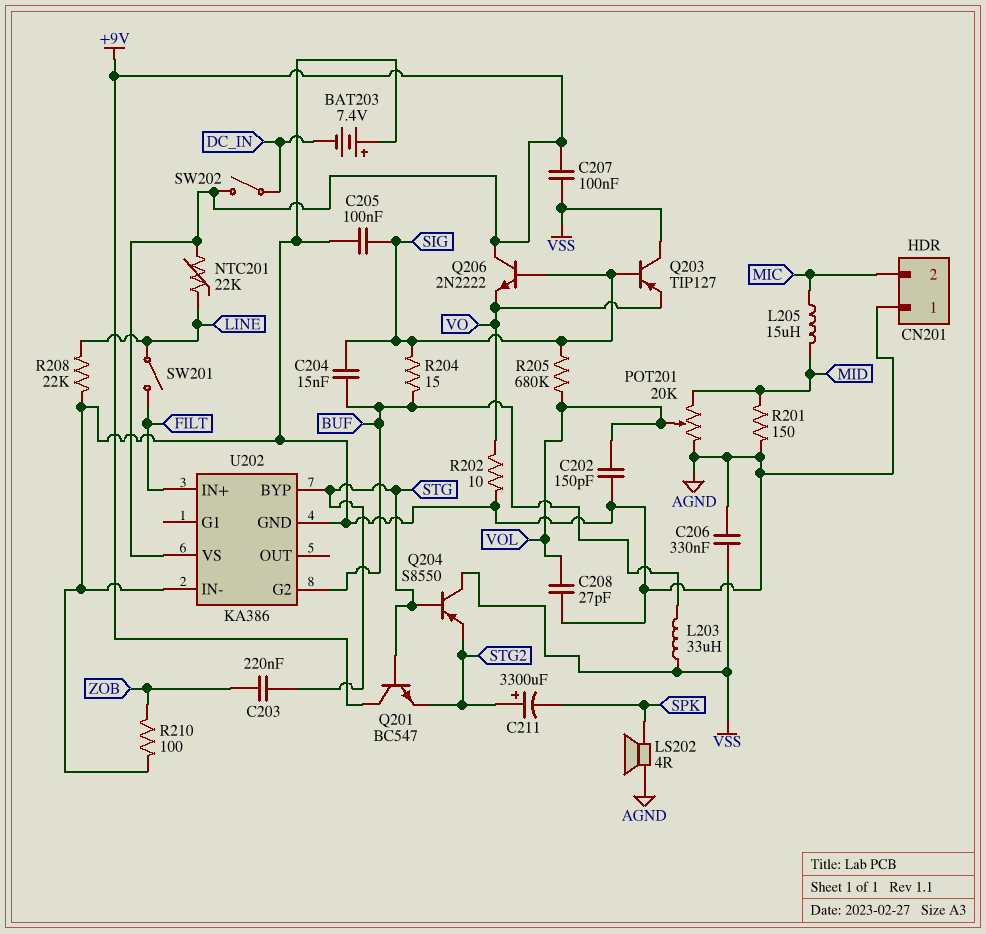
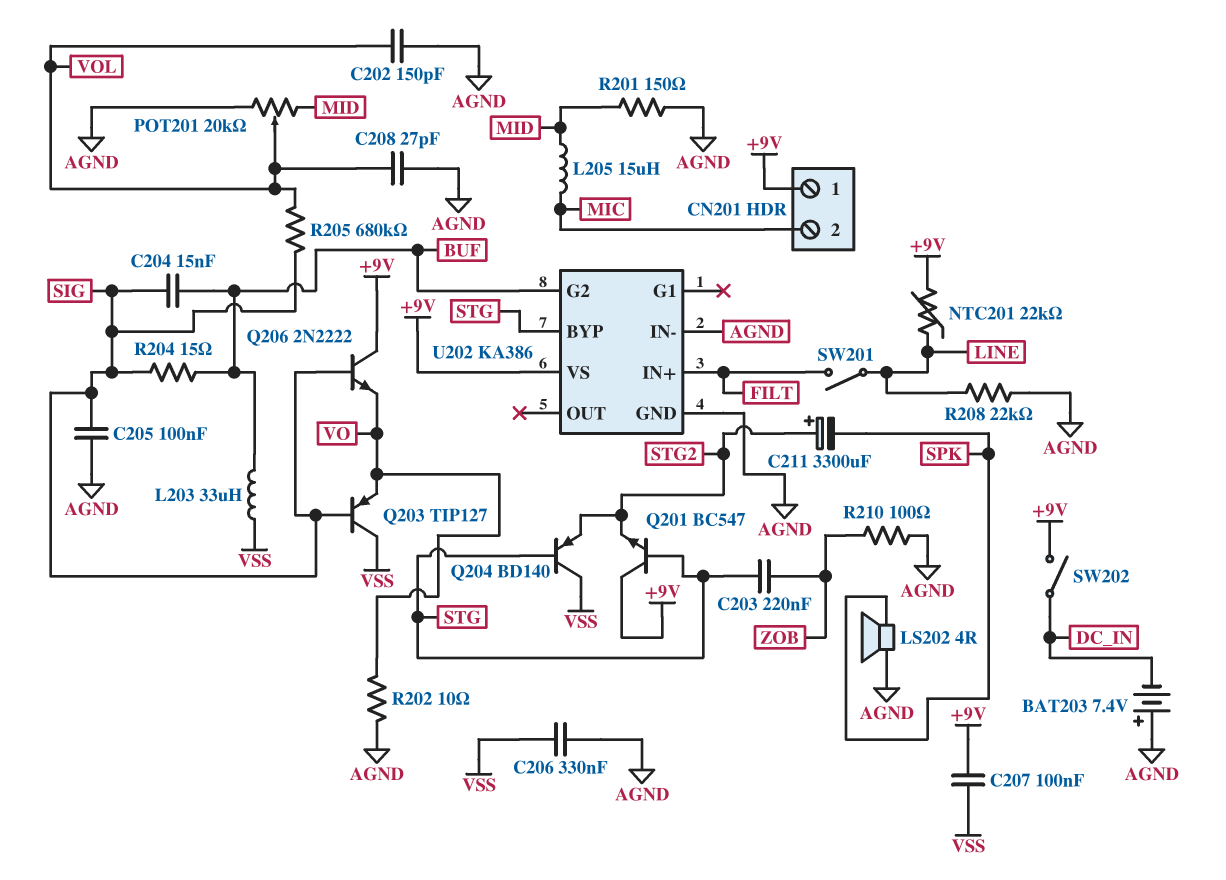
CN201 pin 1: AGND -> +9V
Q204: PNP S8550 (B STG, C VSS, E STG2) -> PNP BD140 (B STG, C VSS, E STG2)

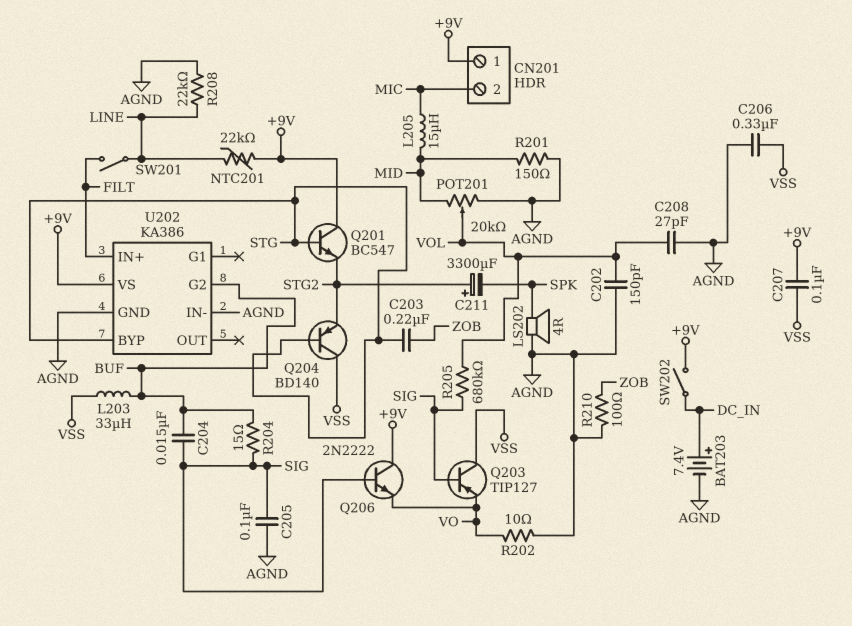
BAT203: 7.4V (plus AGND, minus DC_IN) -> 7.4V (plus DC_IN, minus AGND)

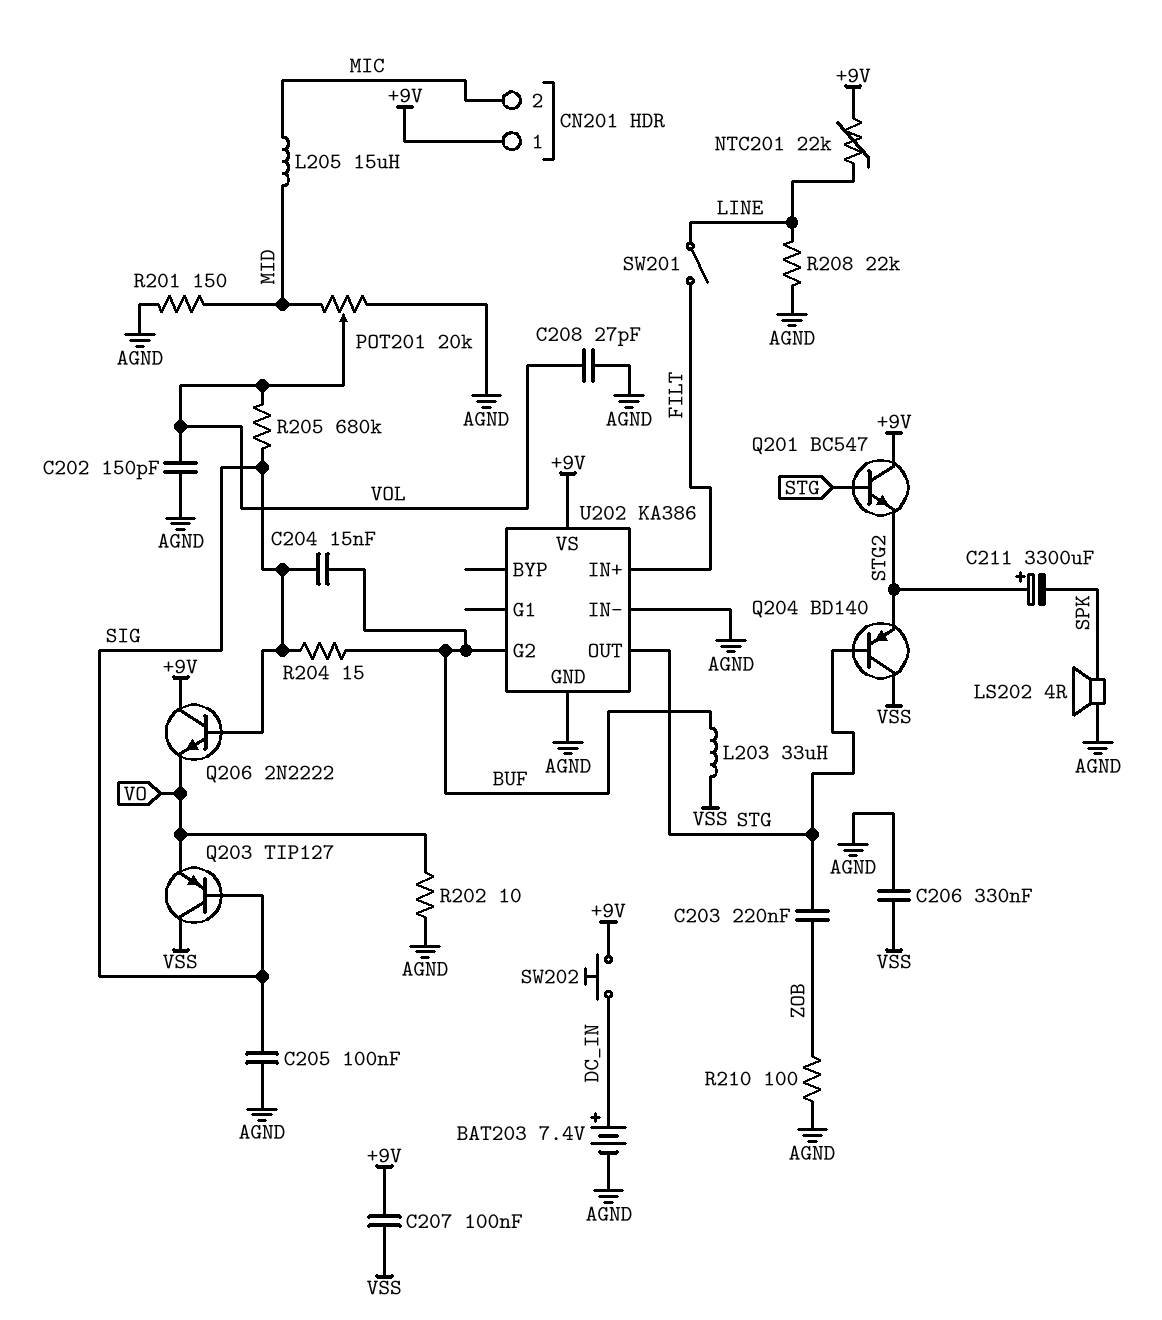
SW202: switch (+9V, DC_IN) -> button (+9V, DC_IN)
U202 pin BYP: STG -> none
U202 pin OUT: none -> STG

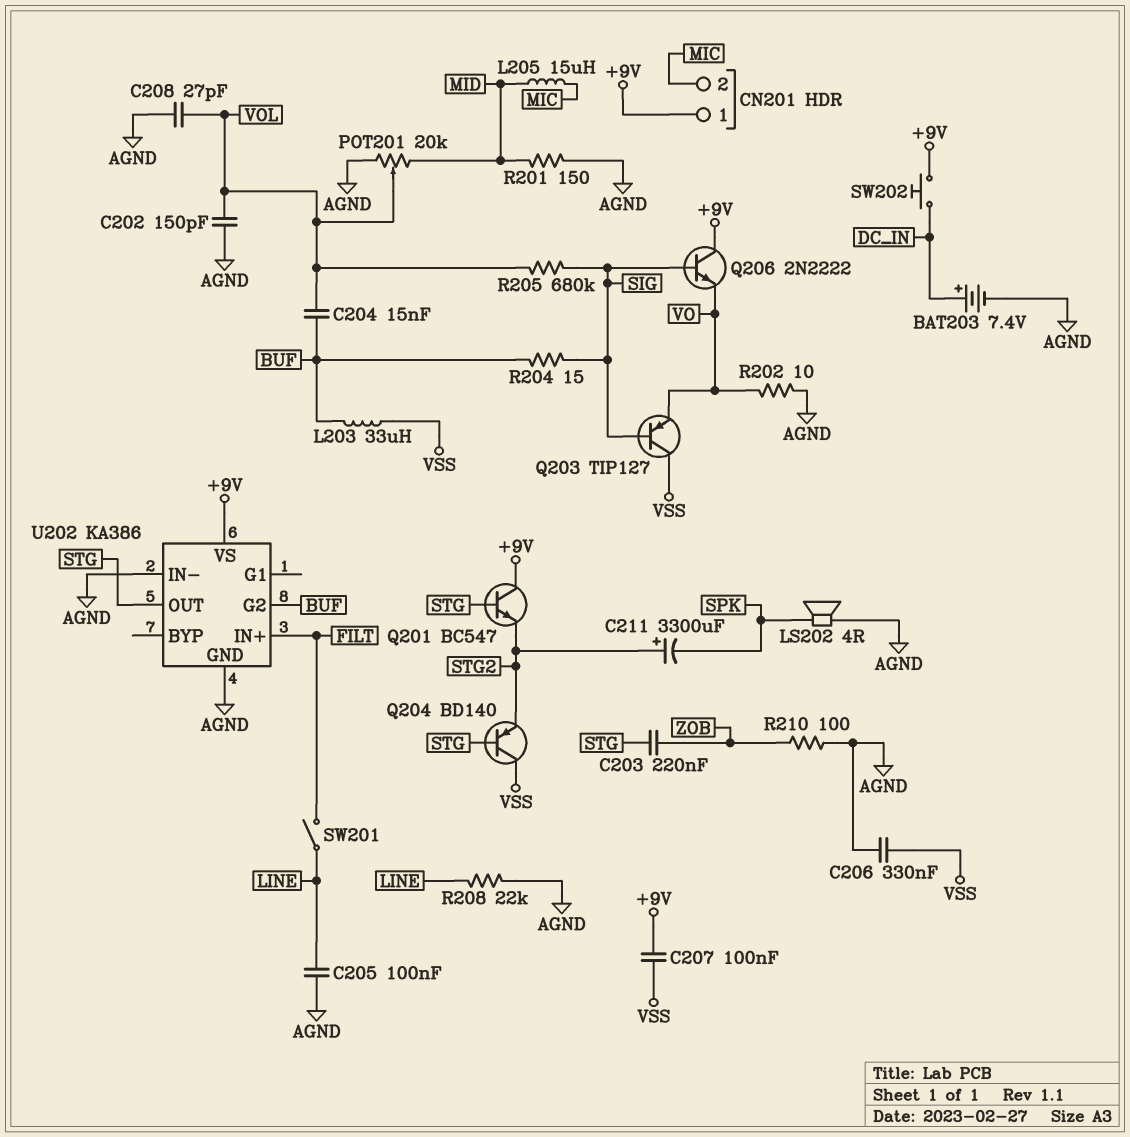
C204: 15nF (BUF, SIG) -> 15nF (BUF, VOL)
C205: 100nF (AGND, SIG) -> 100nF (AGND, LINE)
NTC201: 22k (+9V, LINE) -> none

